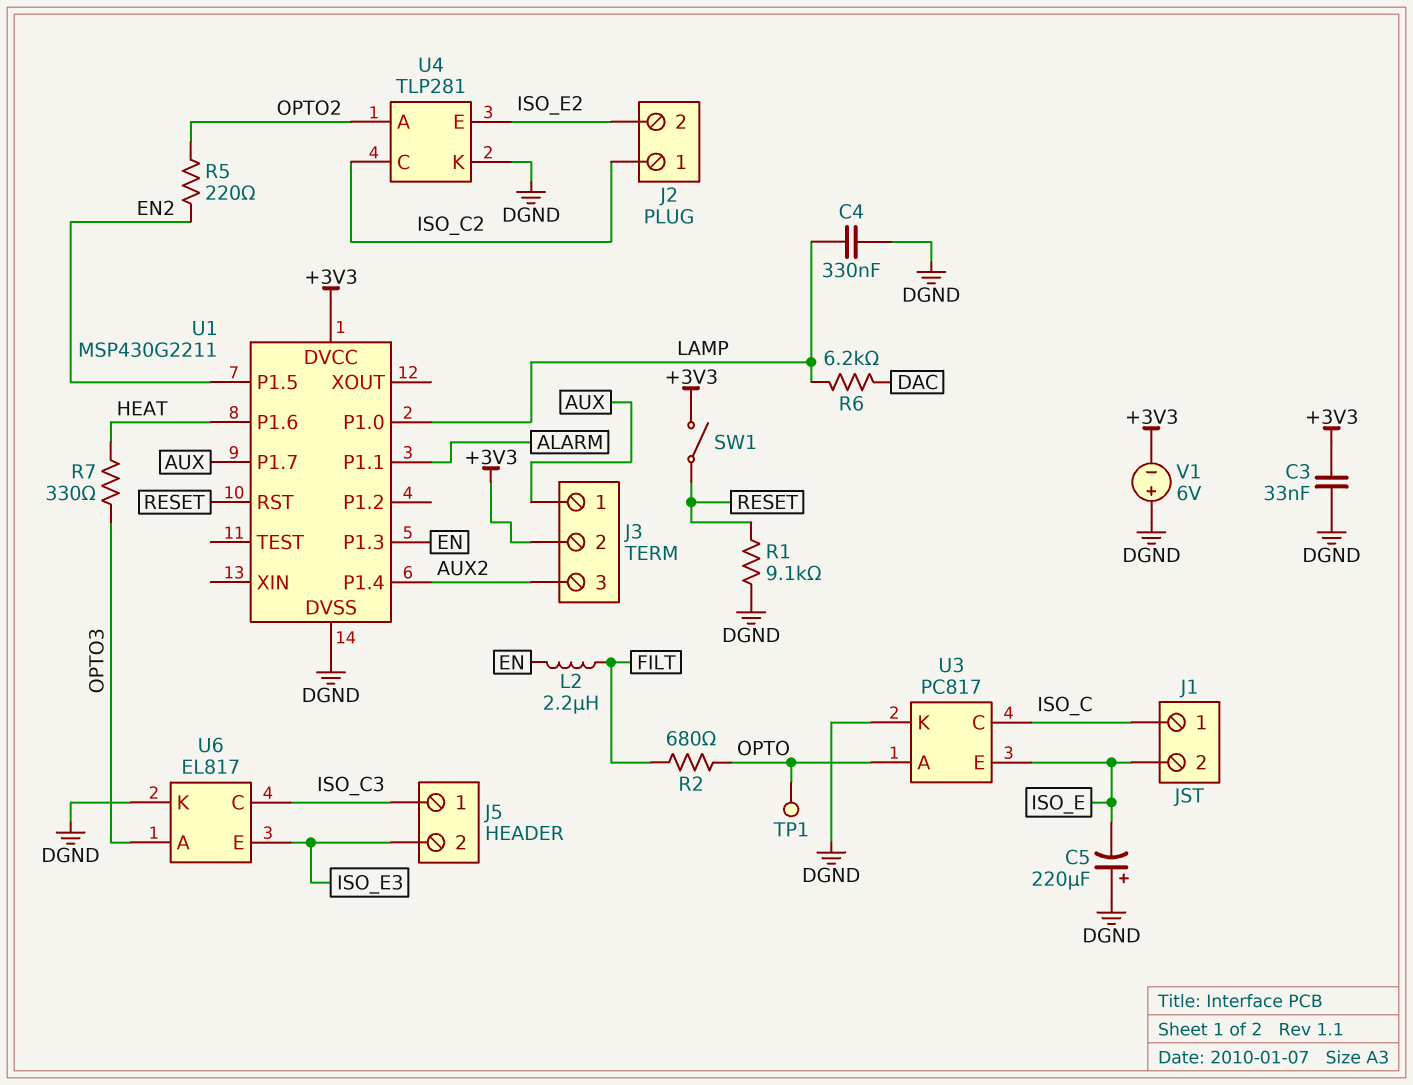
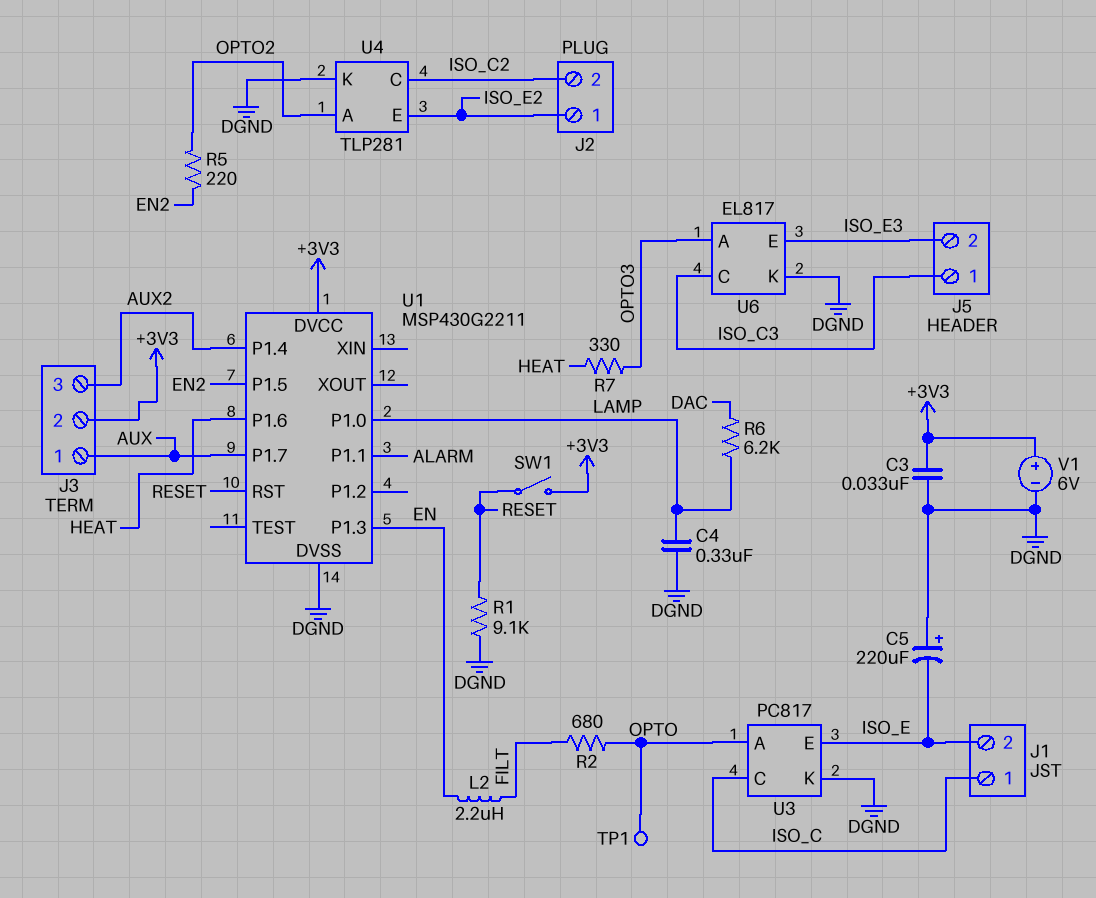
J2 pin 1: ISO_C2 -> ISO_E2
J2 pin 2: ISO_E2 -> ISO_C2
V1: 6V (plus DGND, minus +3V3) -> 6V (plus +3V3, minus DGND)

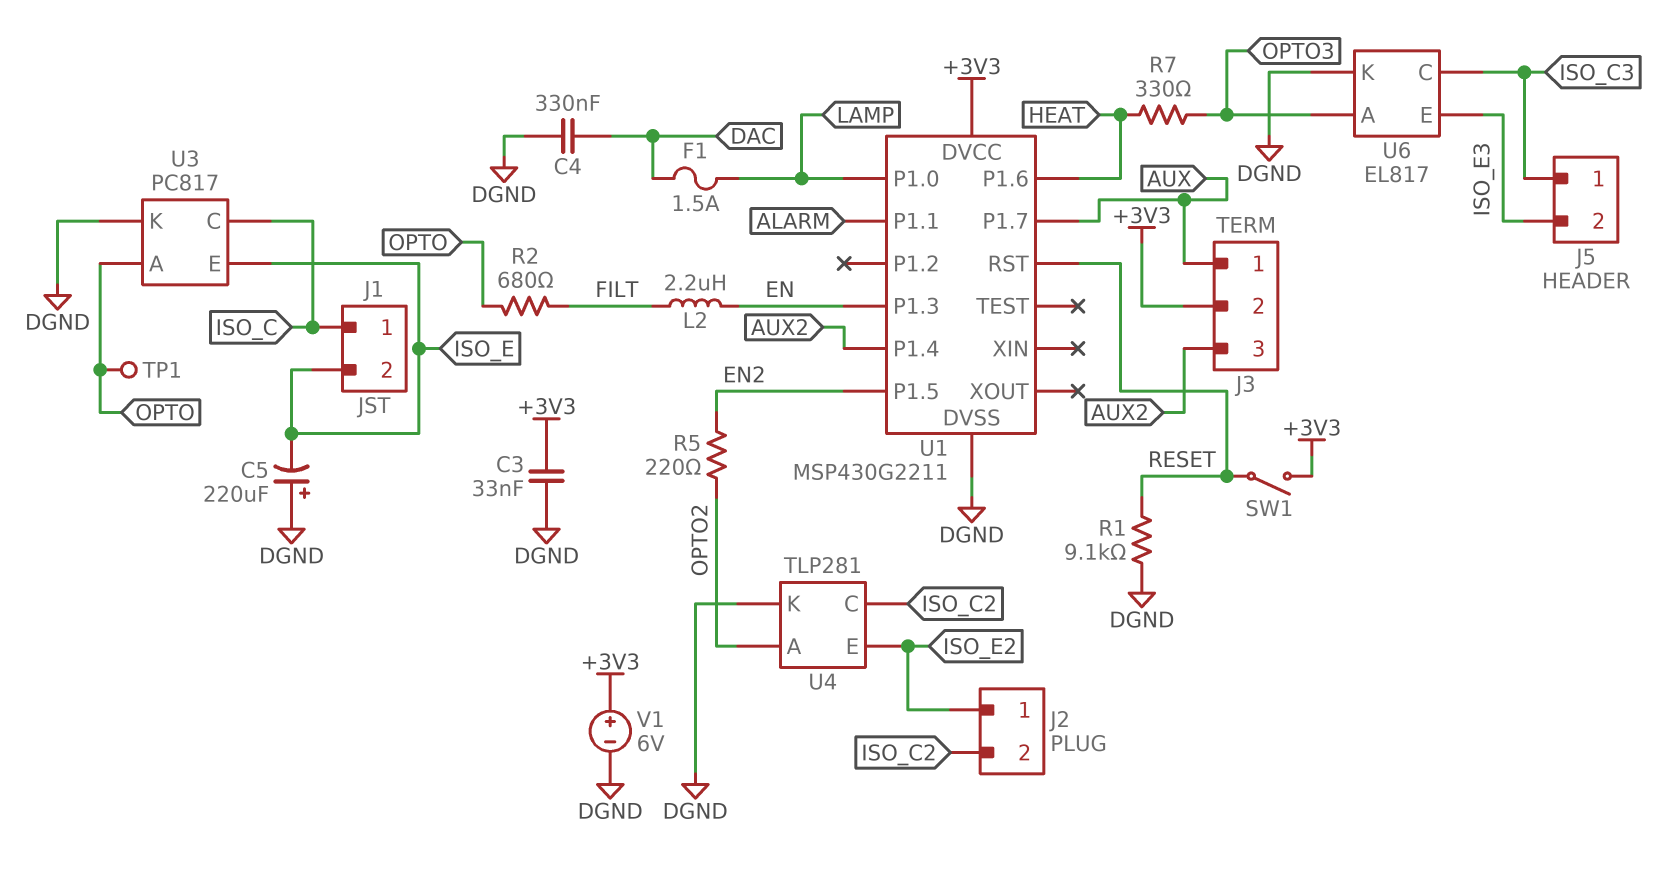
C4: 330nF (DGND, LAMP) -> 330nF (DAC, DGND)
F1: none -> 1.5A (DAC, LAMP)
R6: 6.2k (DAC, LAMP) -> none

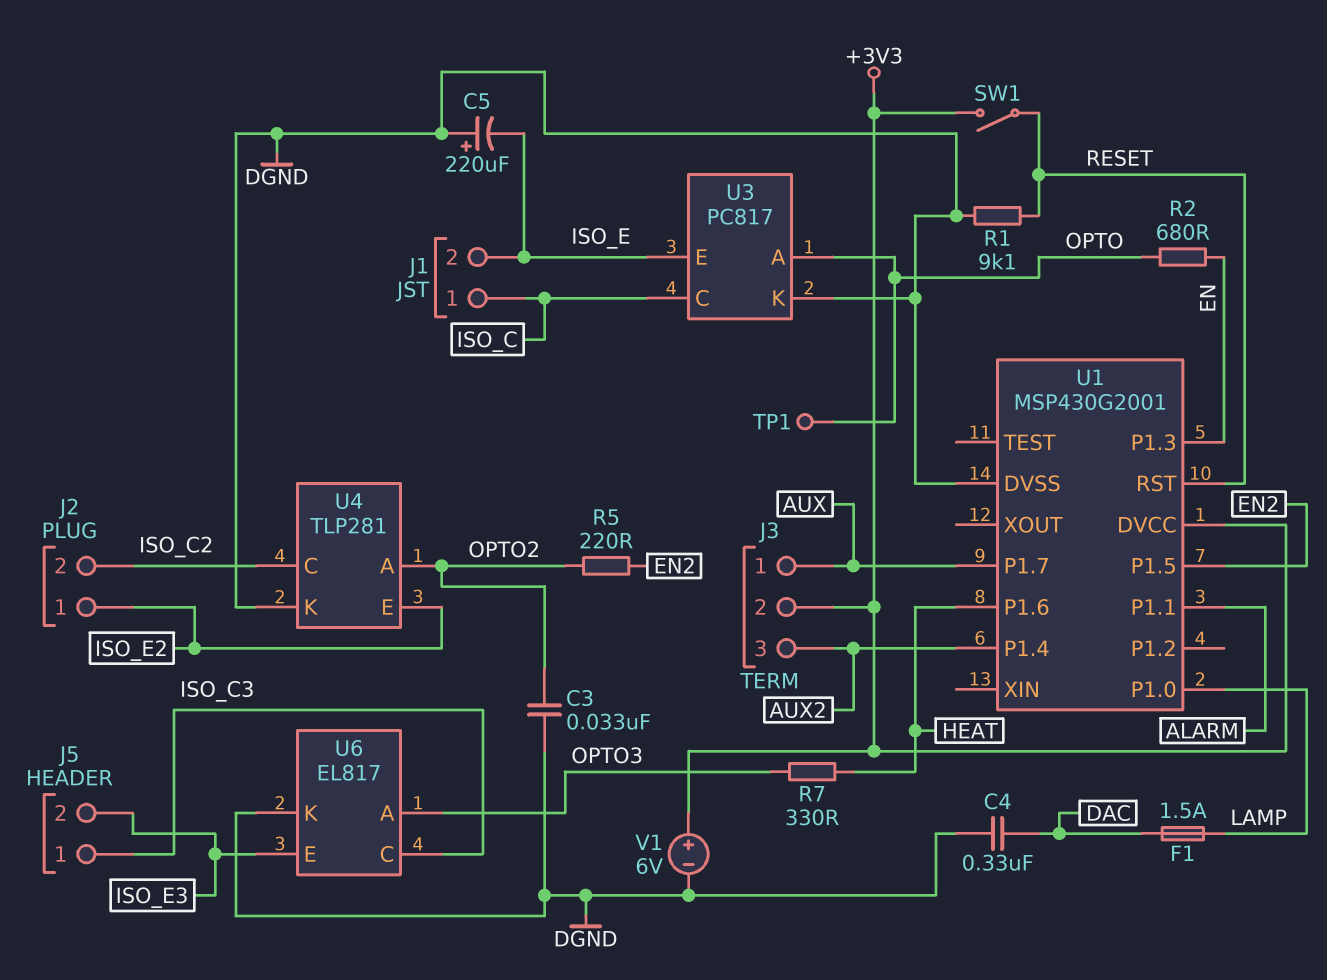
C3: 33nF (+3V3, DGND) -> 33nF (DGND, OPTO2)
L2: 2.2uH (EN, FILT) -> none
R2: 680 (FILT, OPTO) -> 680 (EN, OPTO)
U1: MSP430G2211 -> MSP430G2001

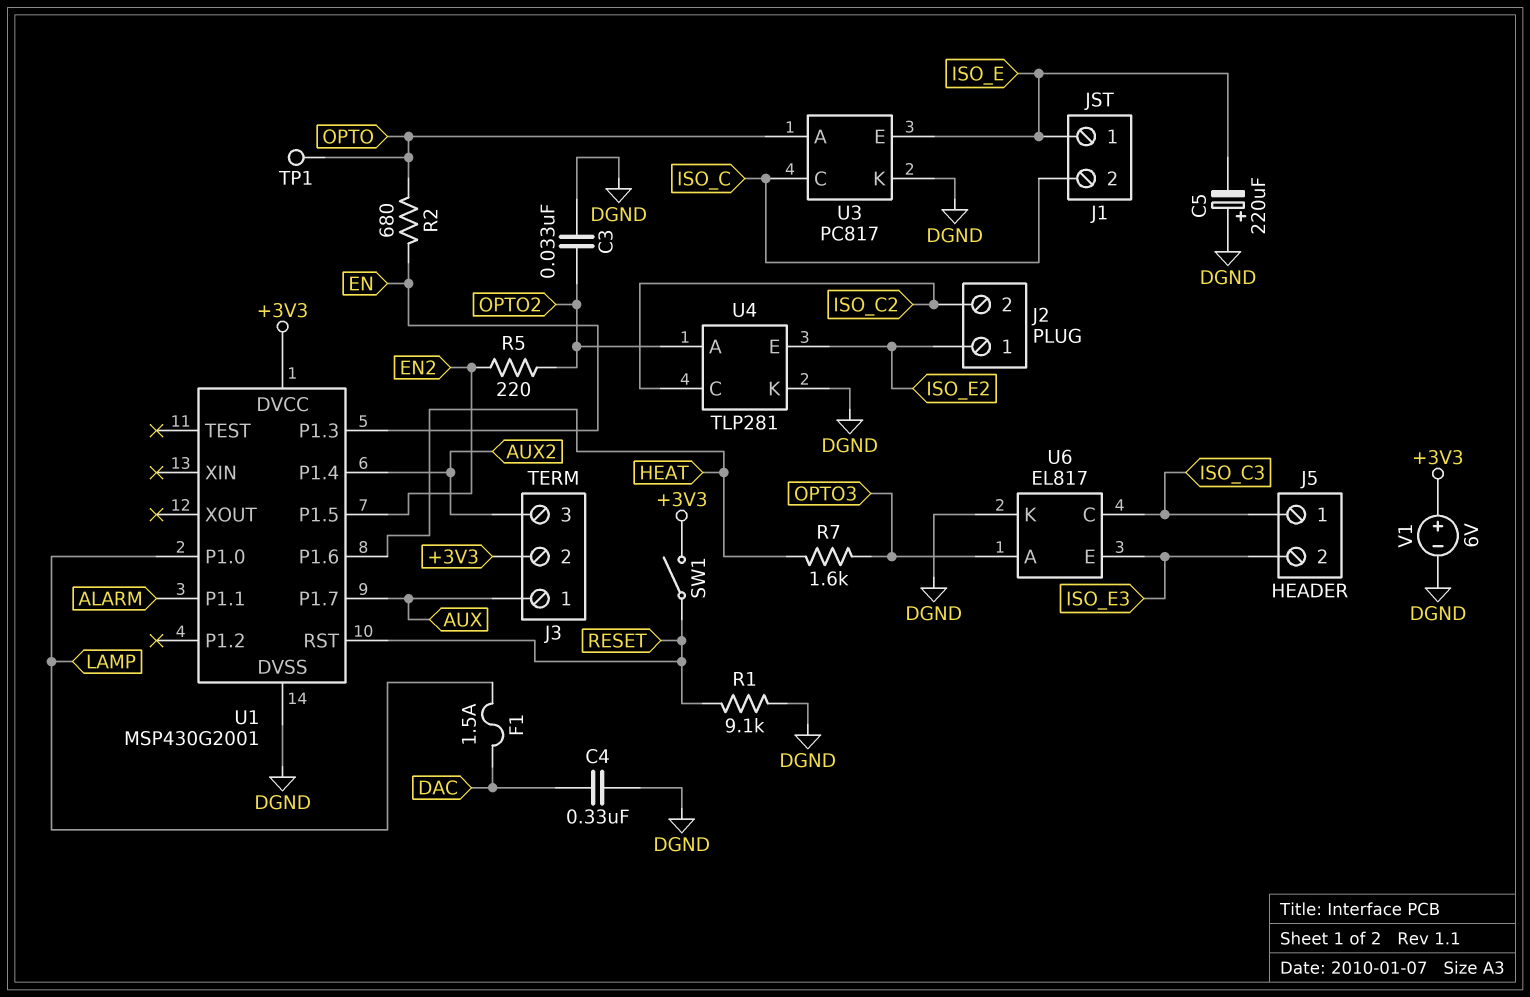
J1 pin 1: ISO_C -> ISO_E
J1 pin 2: ISO_E -> ISO_C
R7: 330 (HEAT, OPTO3) -> 1.6k (HEAT, OPTO3)

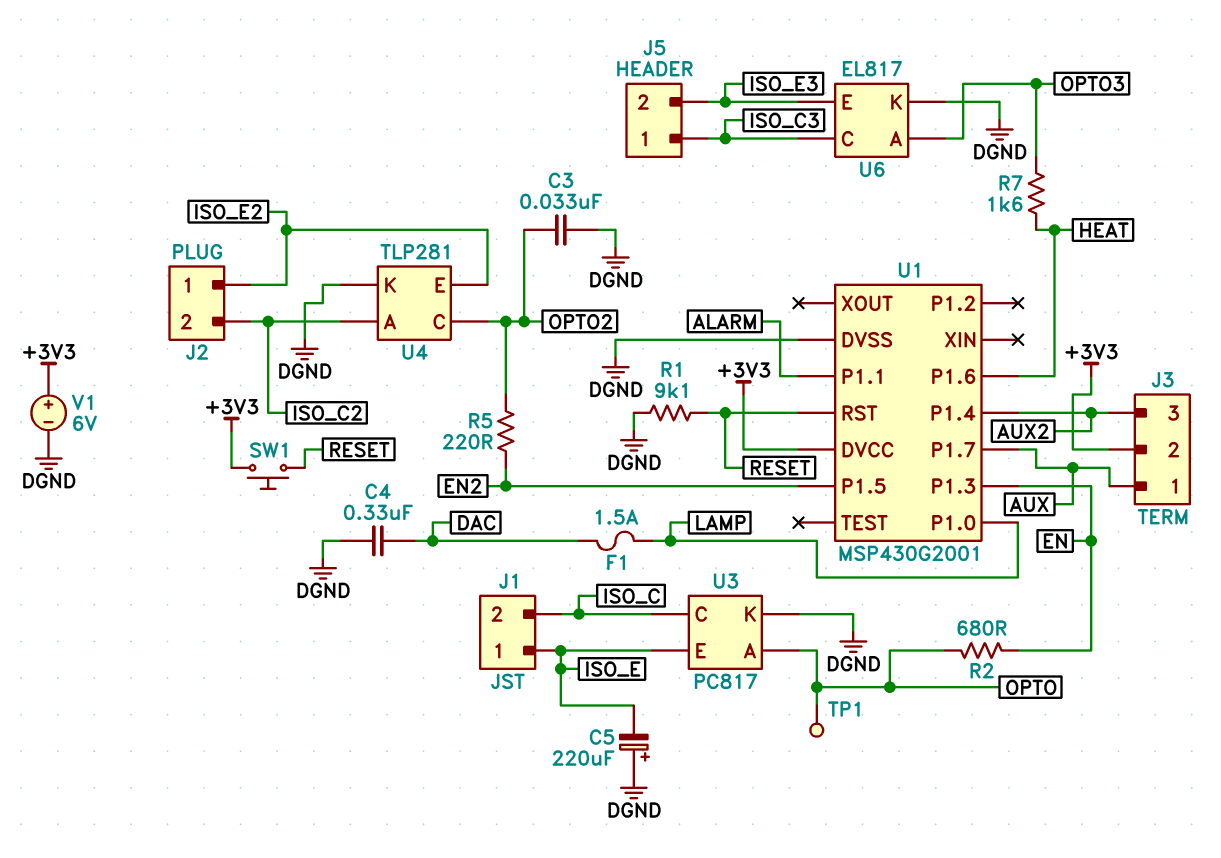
SW1: switch (+3V3, RESET) -> button (+3V3, RESET)
U4 pin A: OPTO2 -> ISO_C2
U4 pin C: ISO_C2 -> OPTO2

